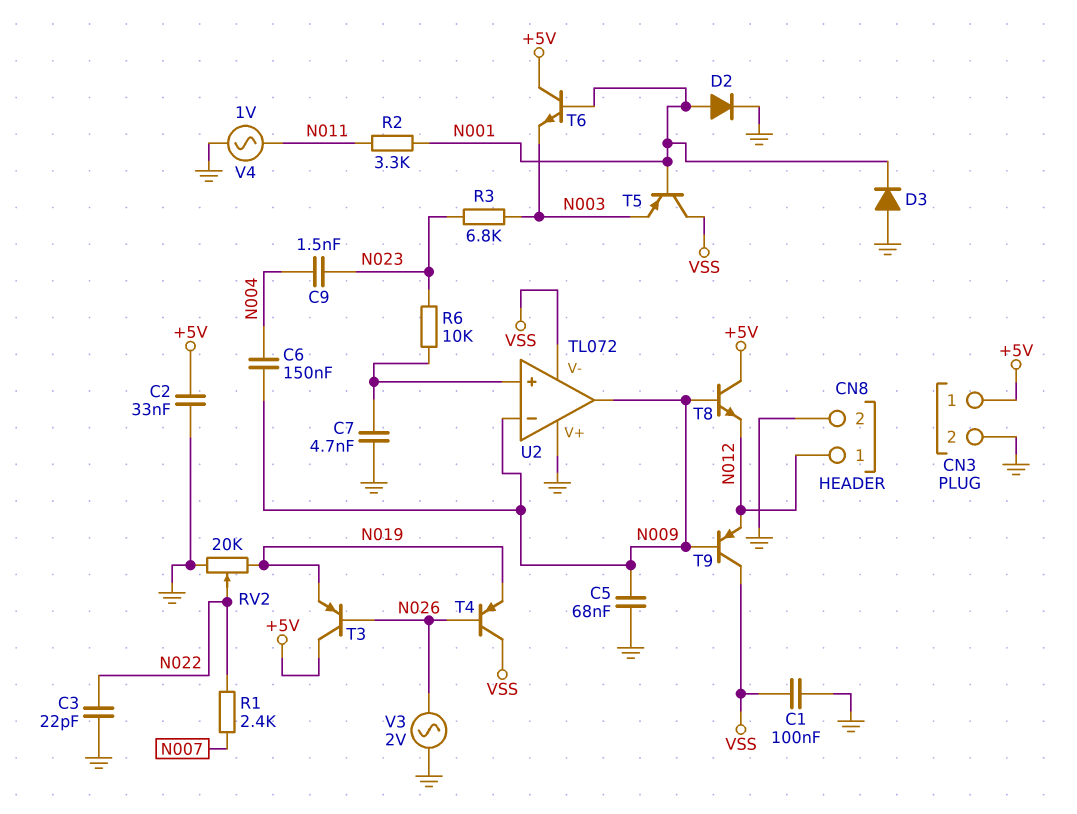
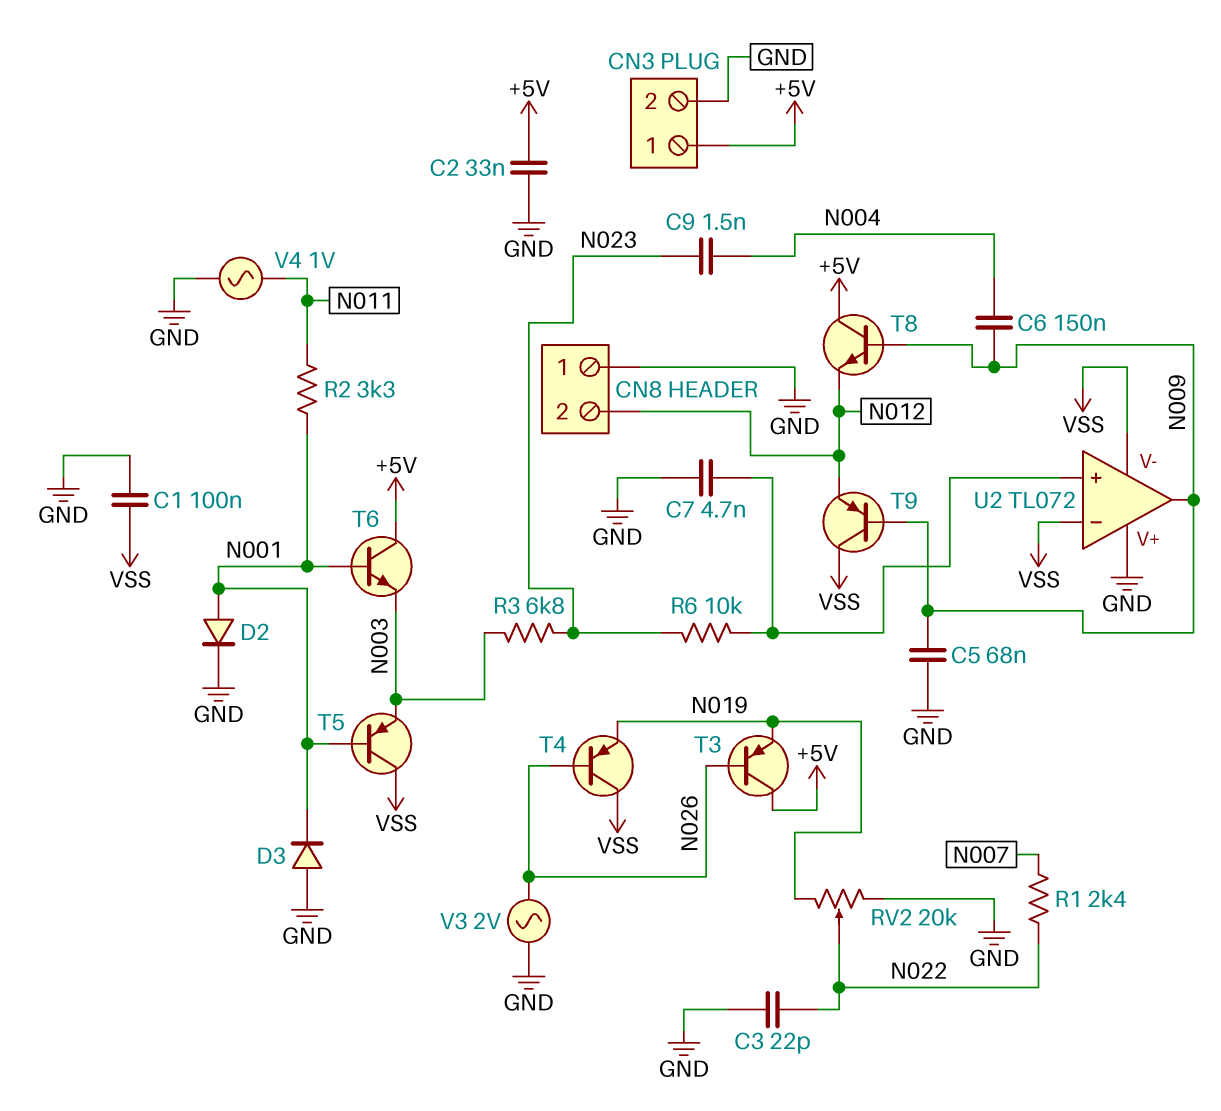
CN8 pin 1: N012 -> GND
CN8 pin 2: GND -> N012
U2 pin in-: N009 -> VSS

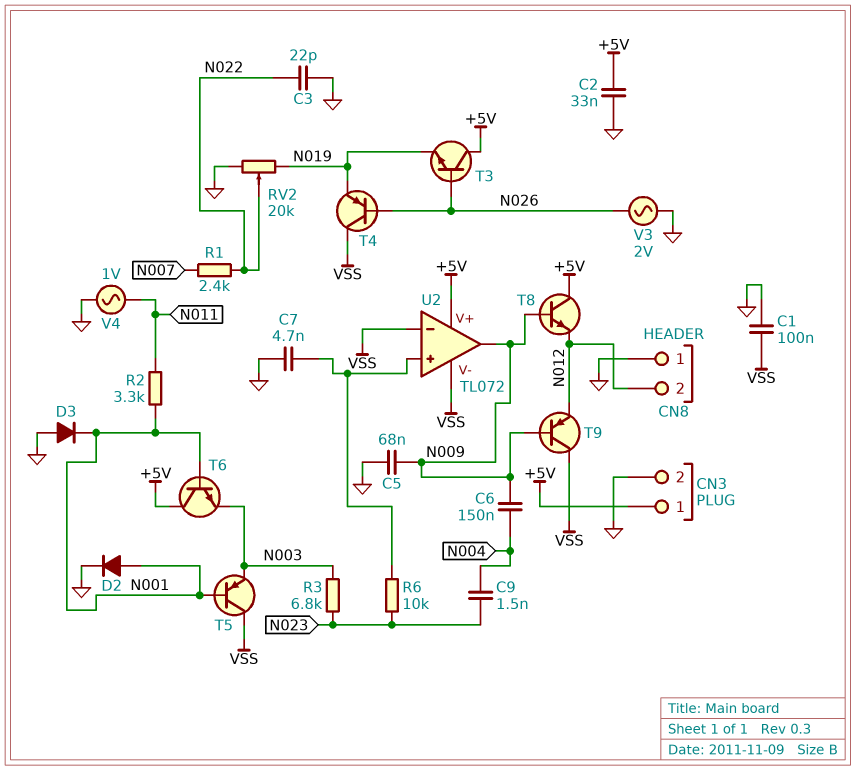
T3: PNP (B N026, C +5V, E N019) -> NPN (B N026, C +5V, E N019)
U2 pin V+: GND -> +5V

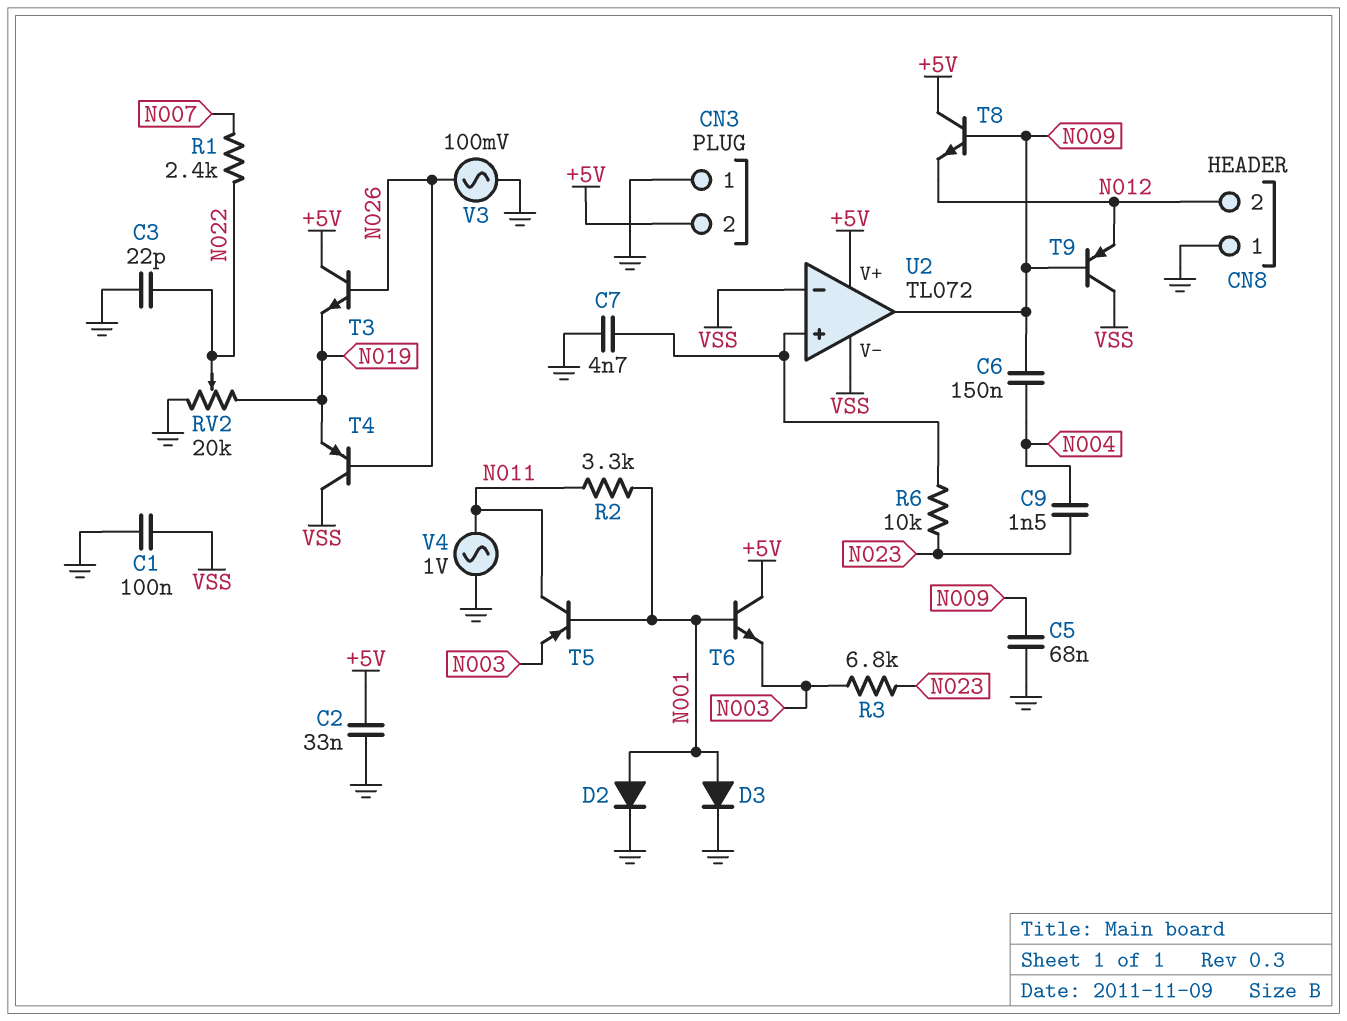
CN3 pin 1: +5V -> GND
CN3 pin 2: GND -> +5V
D3: diode (A GND, K N001) -> diode (A N001, K GND)
T5: PNP (B N001, C VSS, E N003) -> PNP (B N001, C N011, E N003)
V3: AC 2V (GND, N026) -> AC 100mV (GND, N026)

